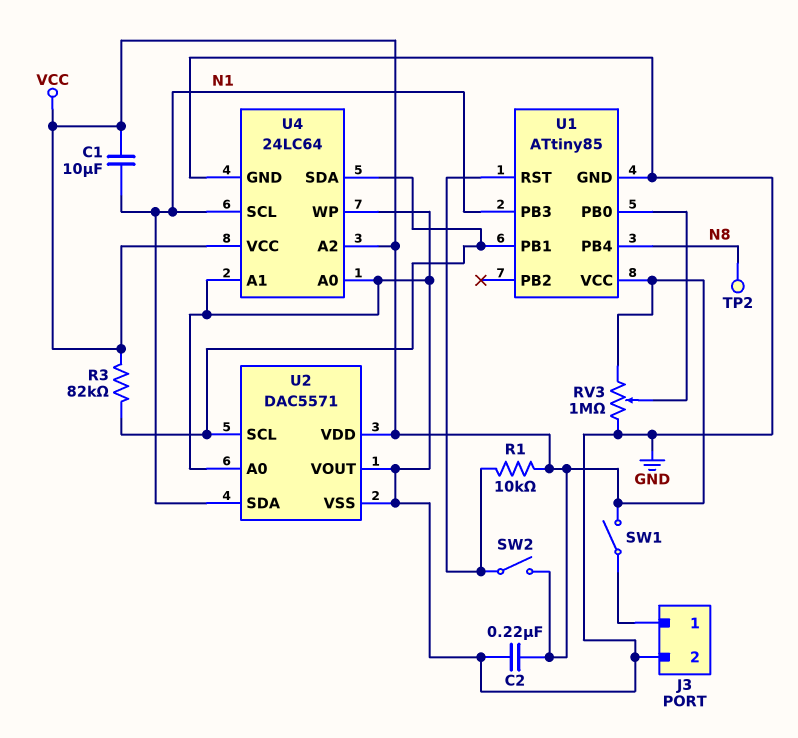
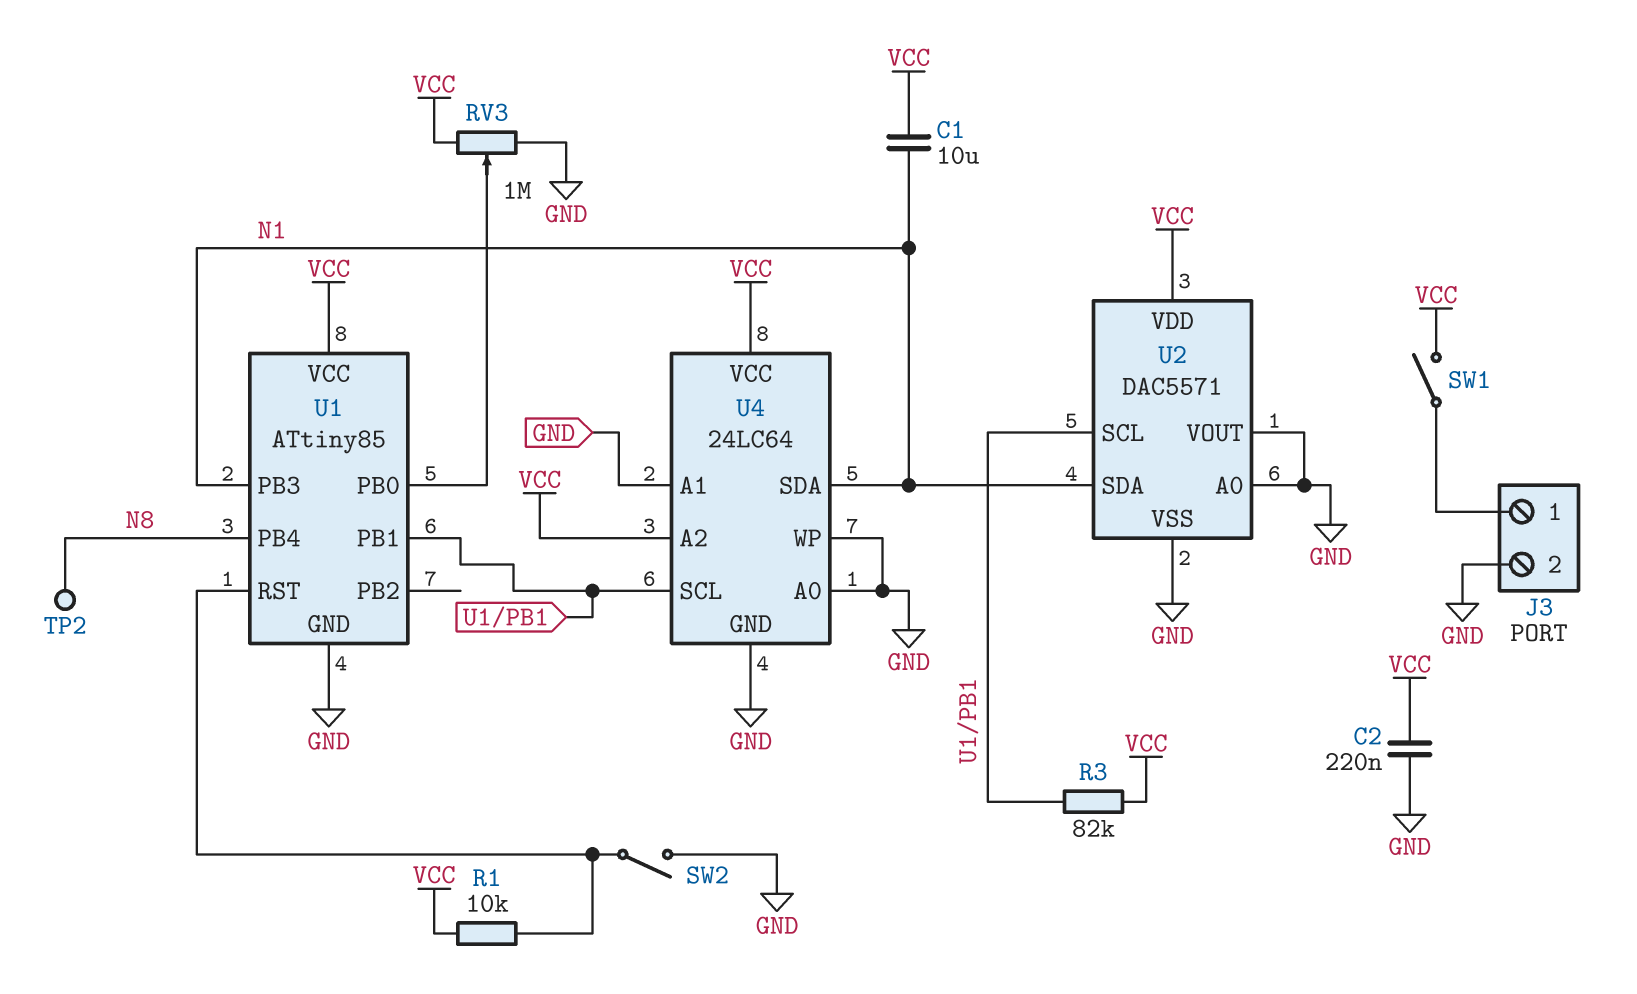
SW2: switch (U1/RST, VCC) -> switch (GND, U1/RST)
U4 pin SCL: N1 -> U1/PB1
U4 pin SDA: U1/PB1 -> N1

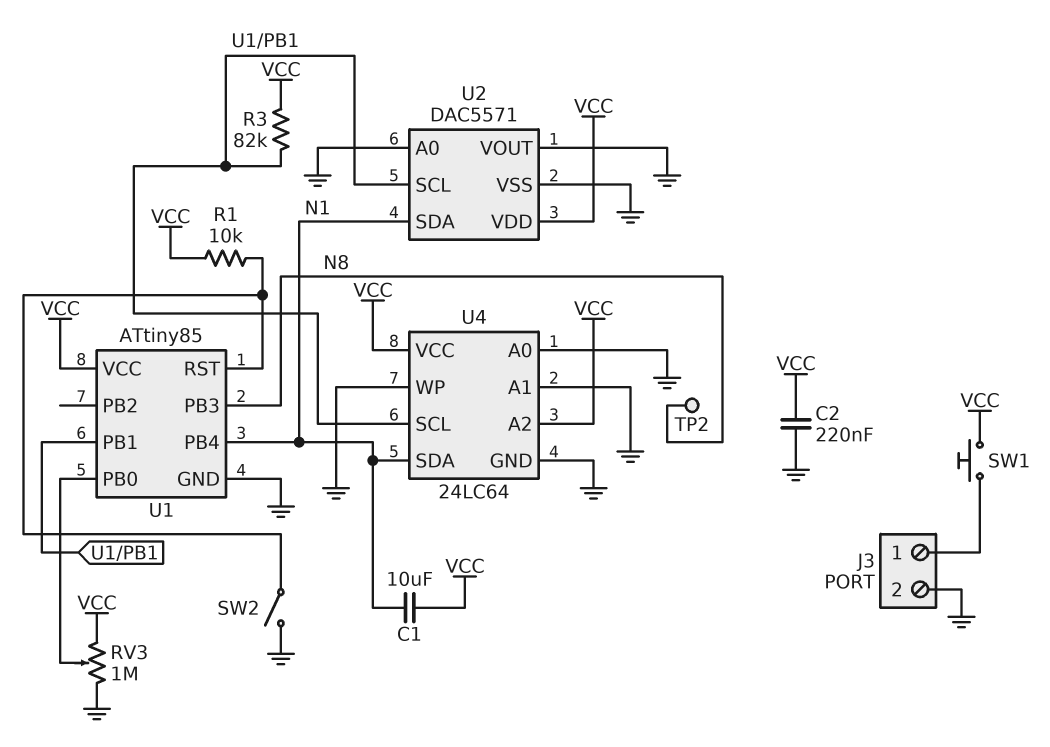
SW1: switch (J3/1, VCC) -> button (J3/1, VCC)
U1 pin PB3: N1 -> N8
U1 pin PB4: N8 -> N1

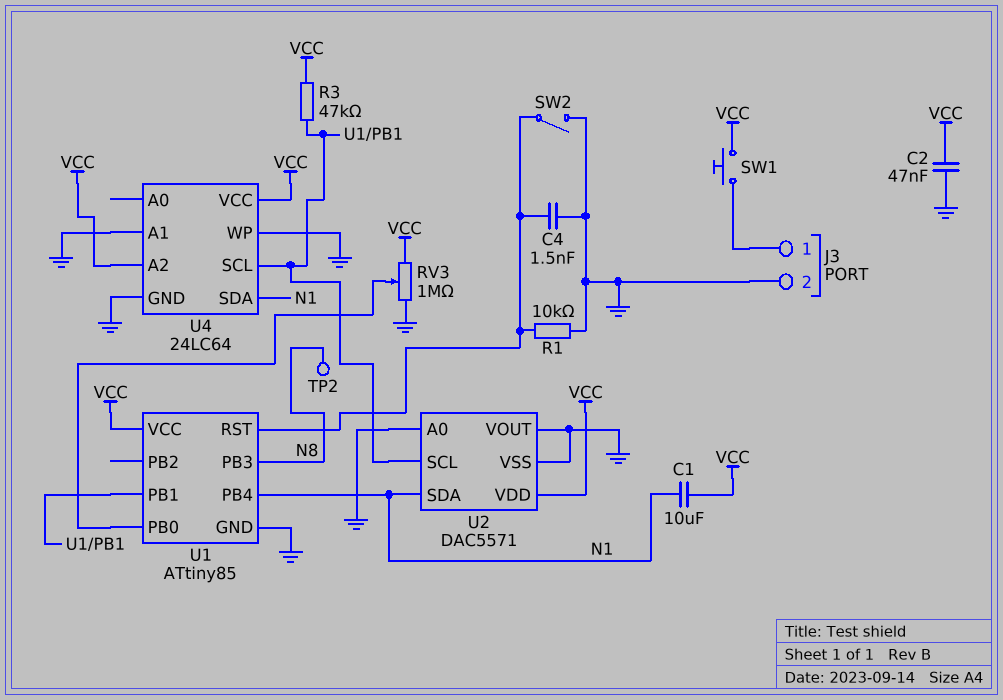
C2: 220nF (GND, VCC) -> 47nF (GND, VCC)
C4: none -> 1.5nF (GND, U1/RST)
R1: 10k (U1/RST, VCC) -> 10k (GND, U1/RST)
R3: 82k (U1/PB1, VCC) -> 47k (U1/PB1, VCC)
U4 pin A0: GND -> none

